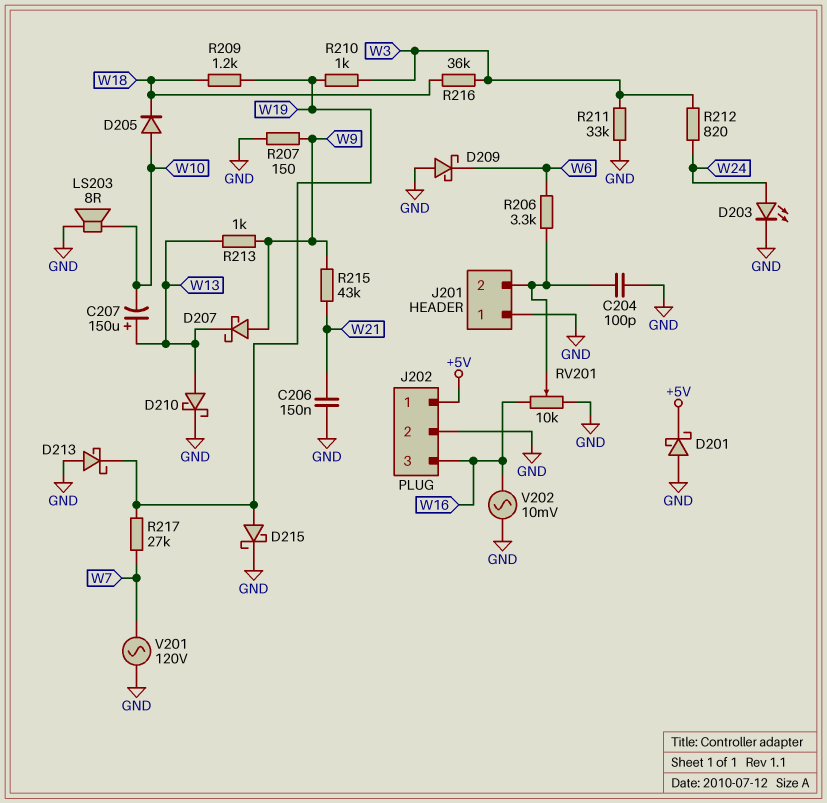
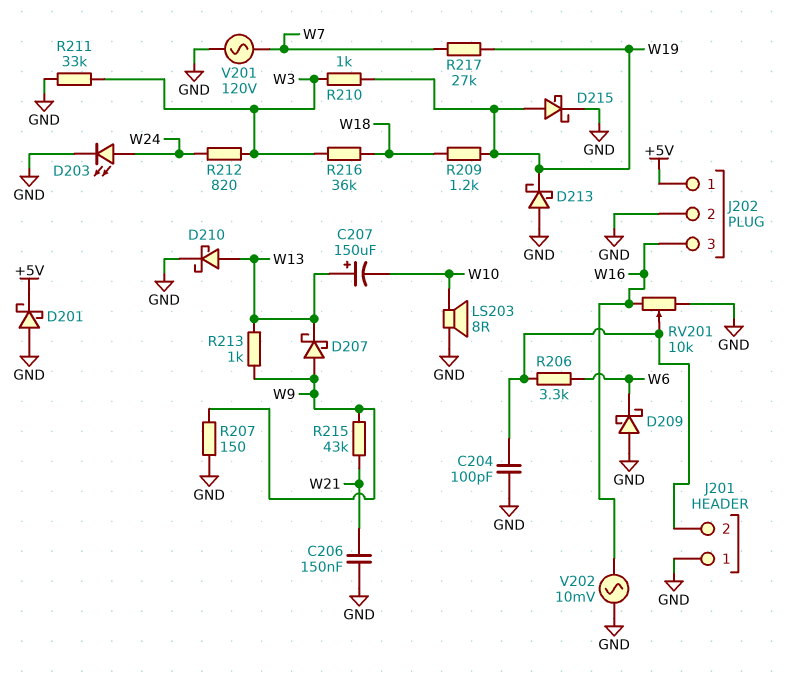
D205: diode (A W10, K W18) -> none

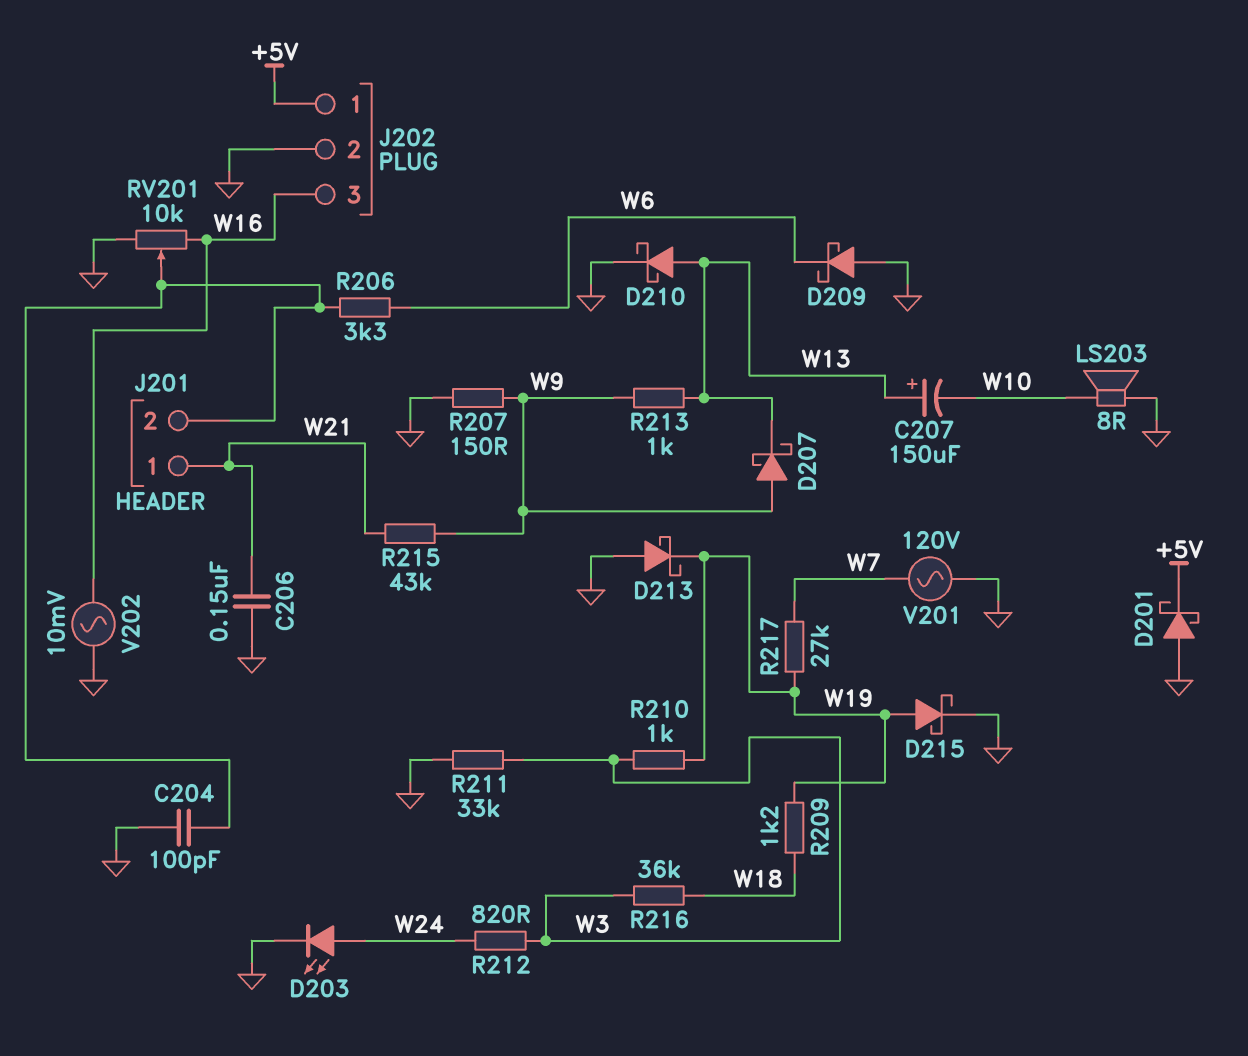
J201 pin 1: GND -> W21

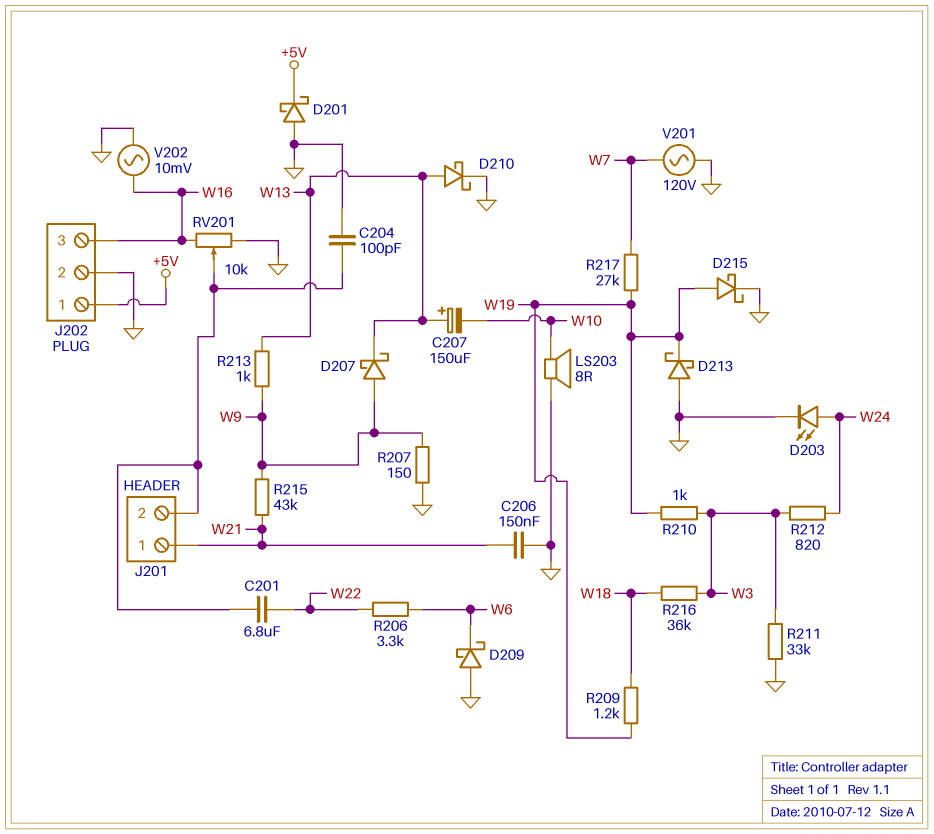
C201: none -> 6.8uF (J201/2, W22)
R206: 3.3k (J201/2, W6) -> 3.3k (W6, W22)

